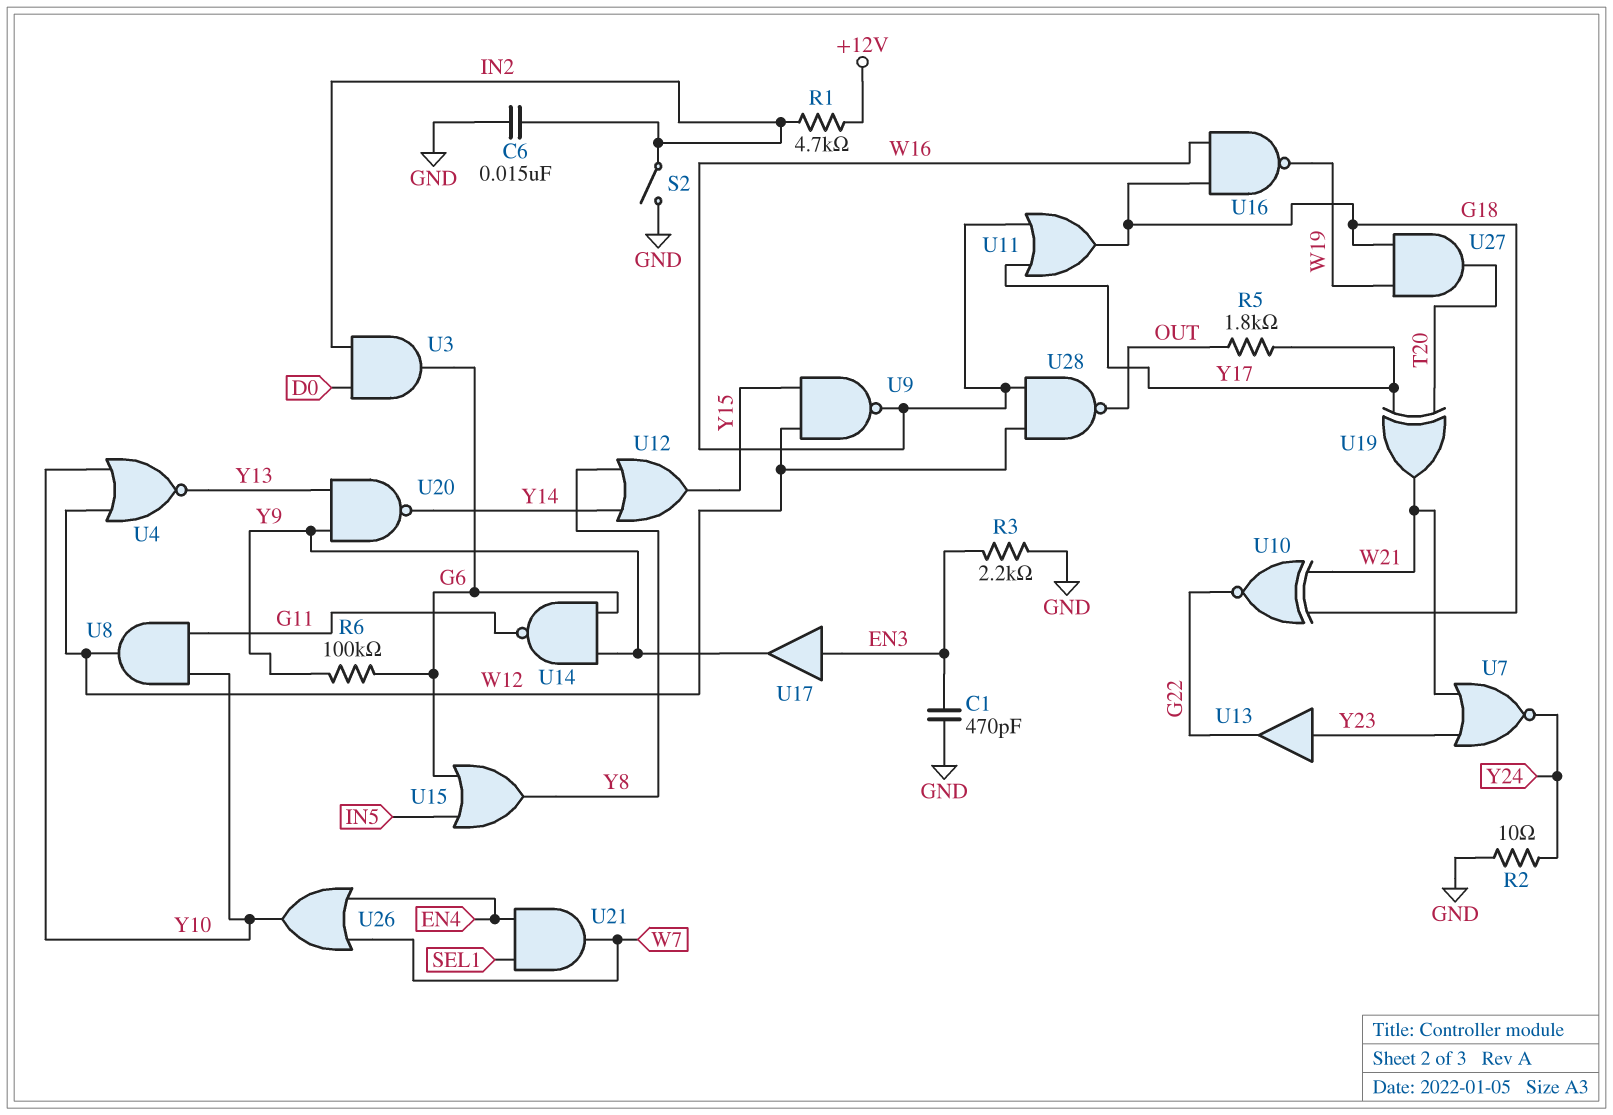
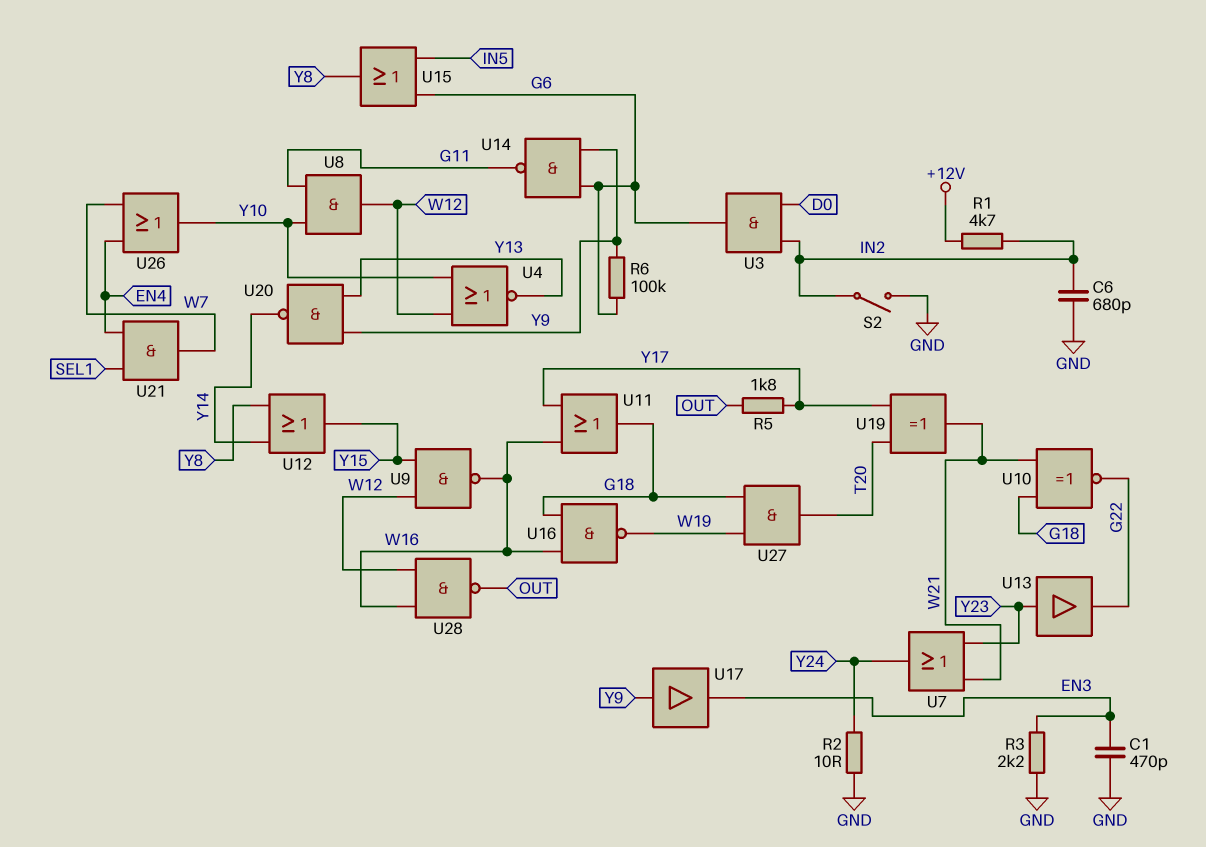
C6: 15nF (GND, IN2) -> 680pF (GND, IN2)
U7: NOR (in W21, in Y23, out Y24) -> OR (in W21, in Y23, out Y24)
U17: buffer (in EN3, out Y9) -> buffer (in Y9, out EN3)

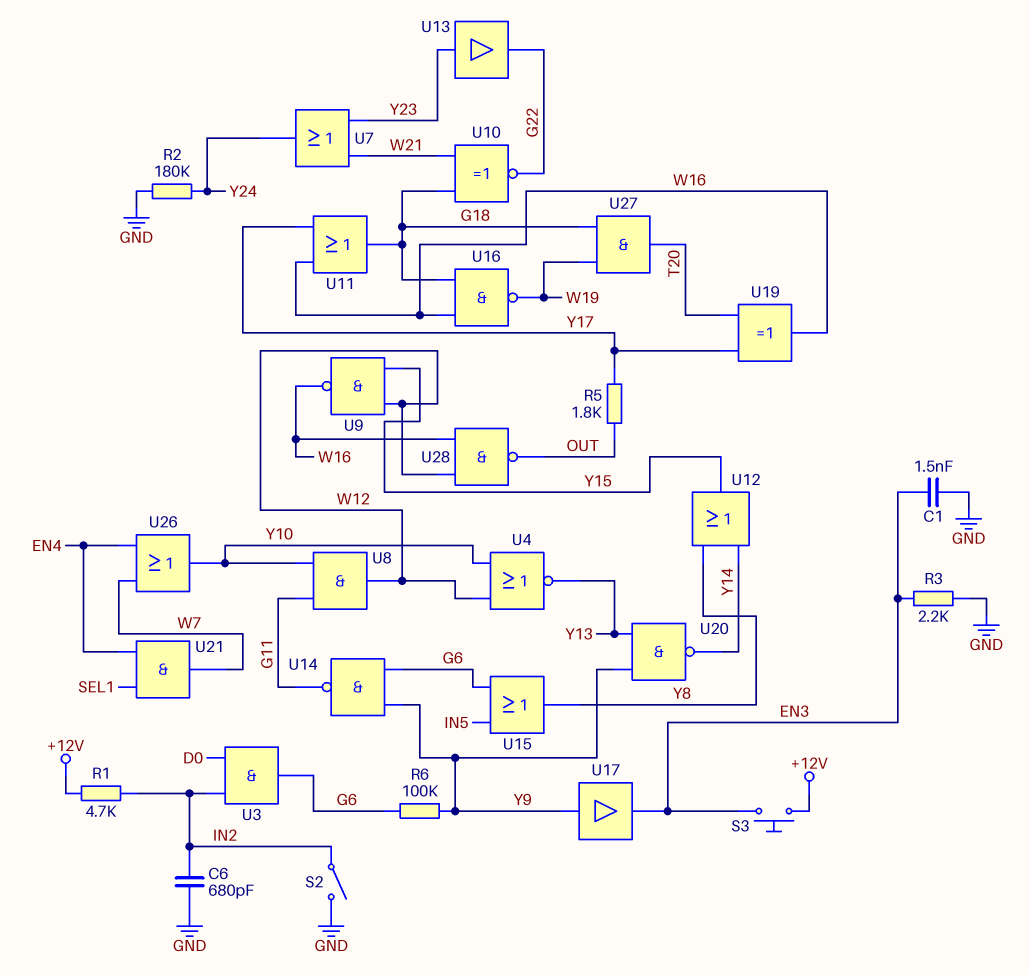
C1: 470pF (EN3, GND) -> 1.5nF (EN3, GND)
R2: 10 (GND, Y24) -> 180k (GND, Y24)
S3: none -> button (+12V, EN3)
U19: XOR (in T20, in Y17, out W21) -> XOR (in T20, in Y17, out W16)

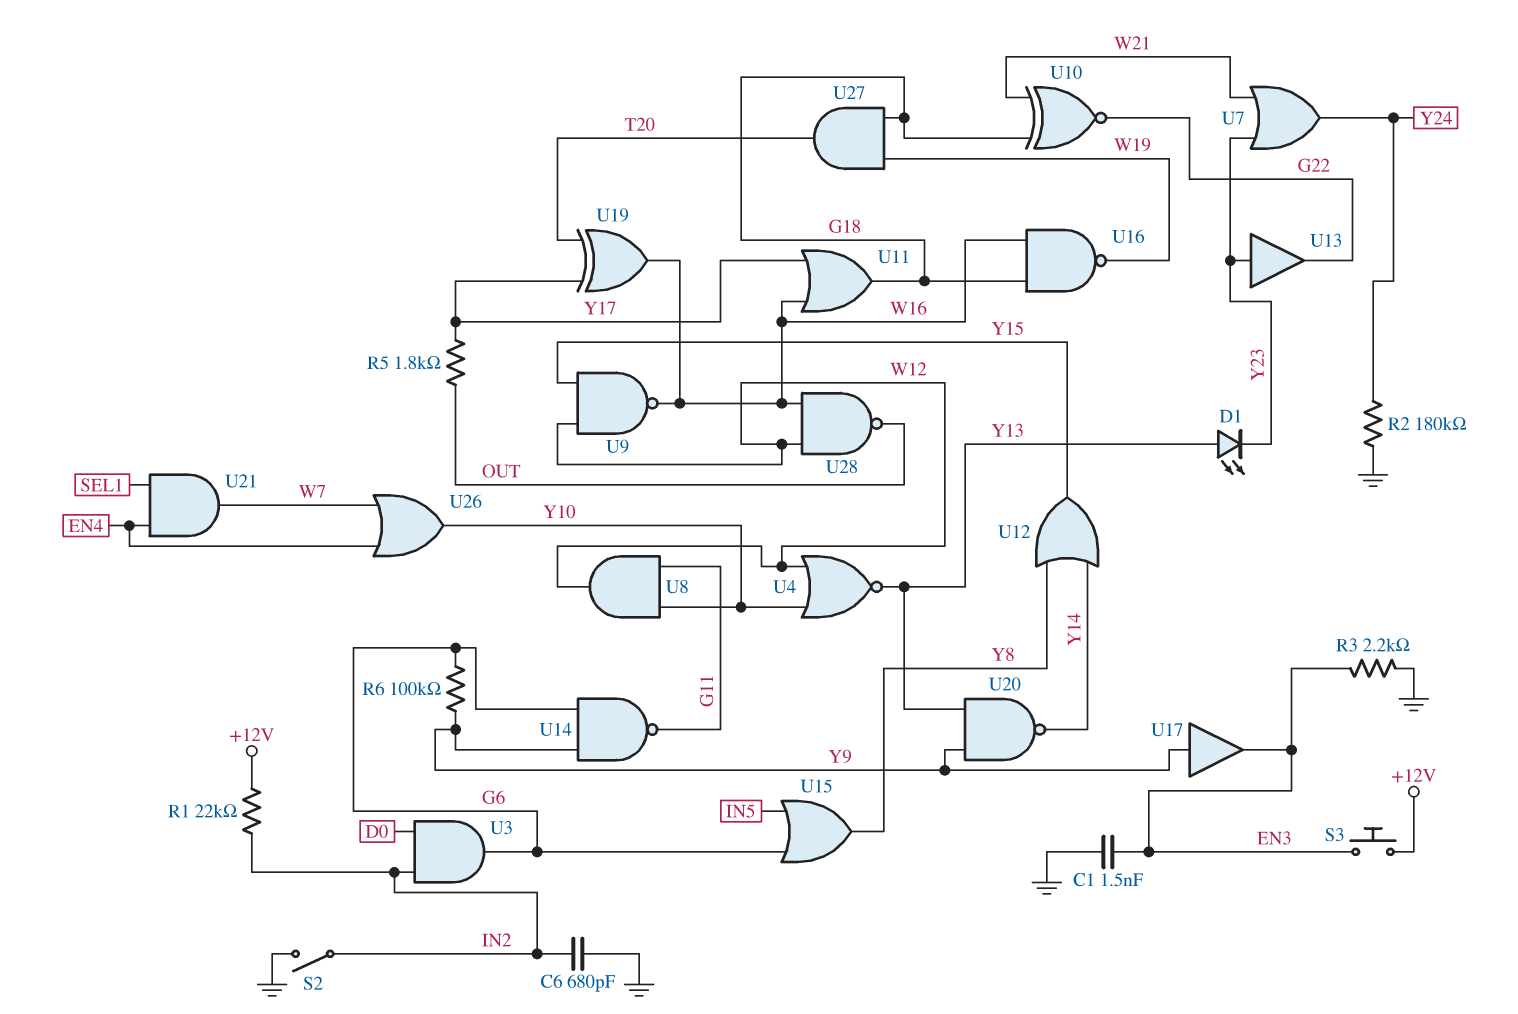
D1: none -> LED (A Y13, K Y23)
R1: 4.7k (+12V, IN2) -> 22k (+12V, IN2)

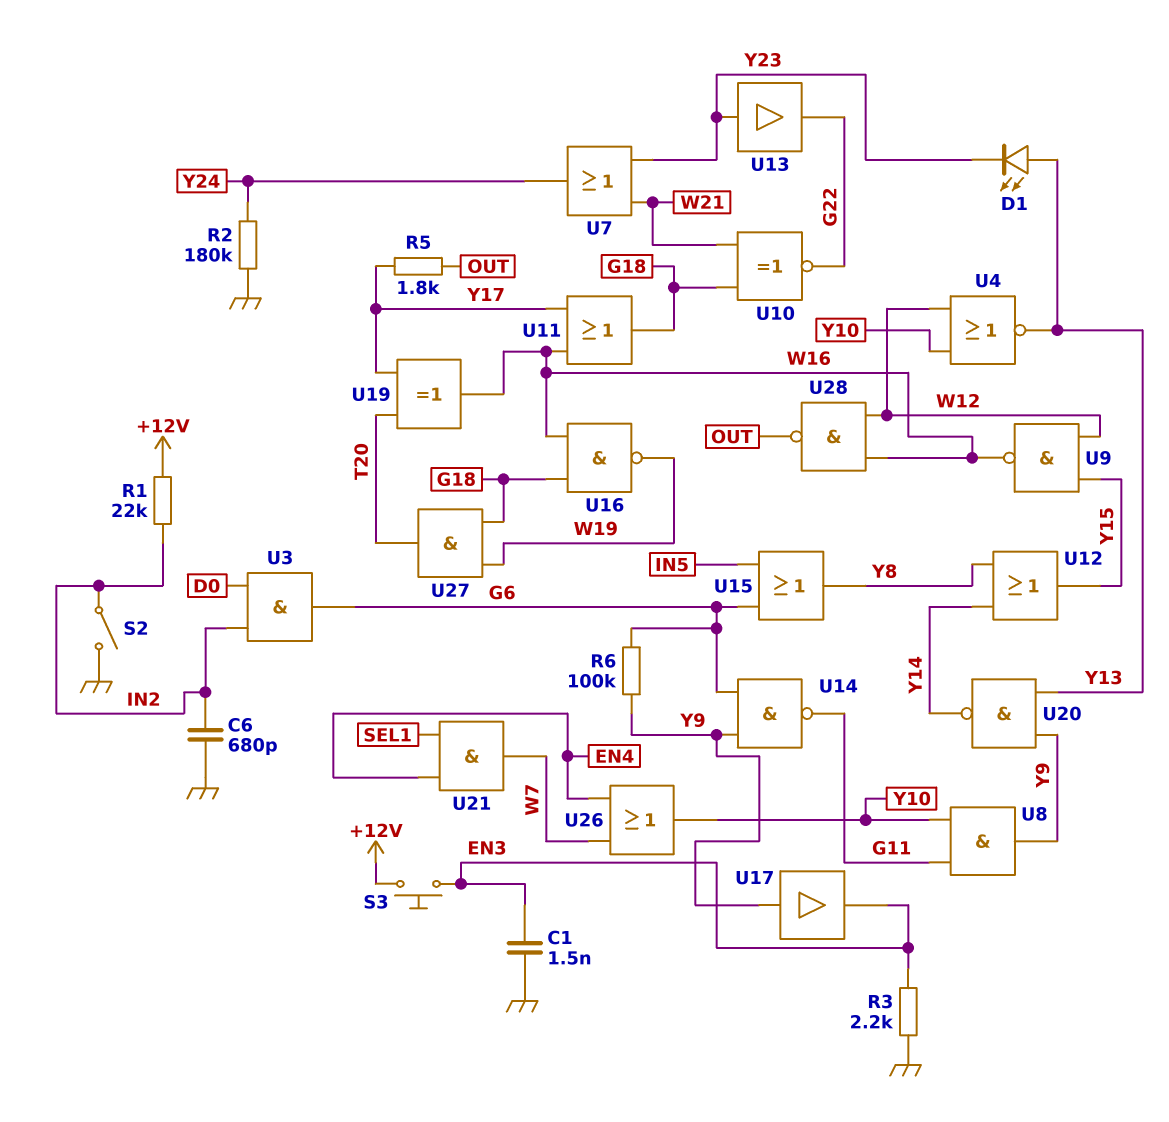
U8: AND (in G11, in Y10, out W12) -> AND (in G11, in Y10, out Y9)

